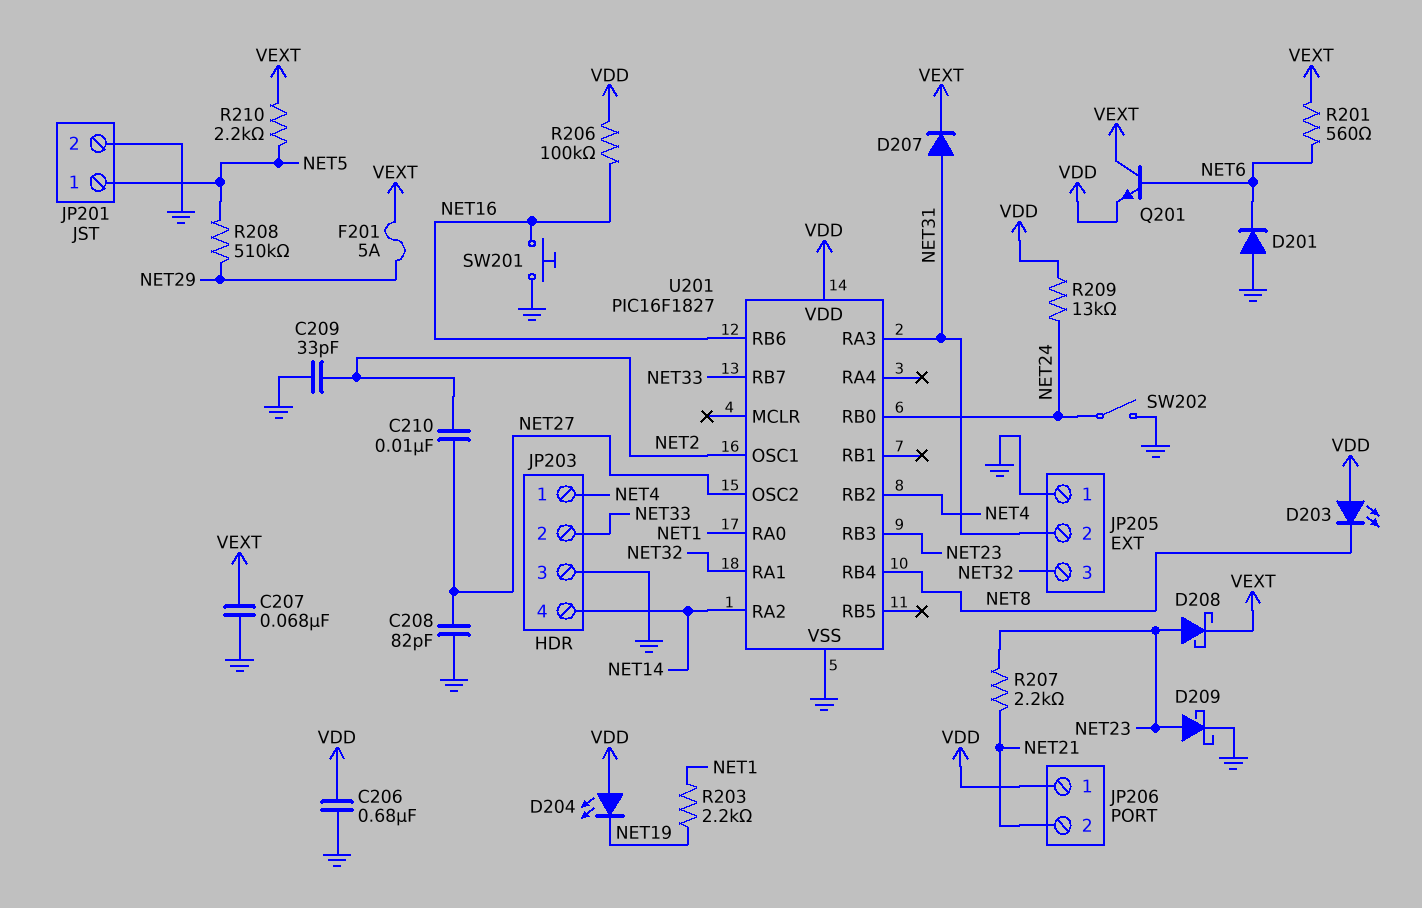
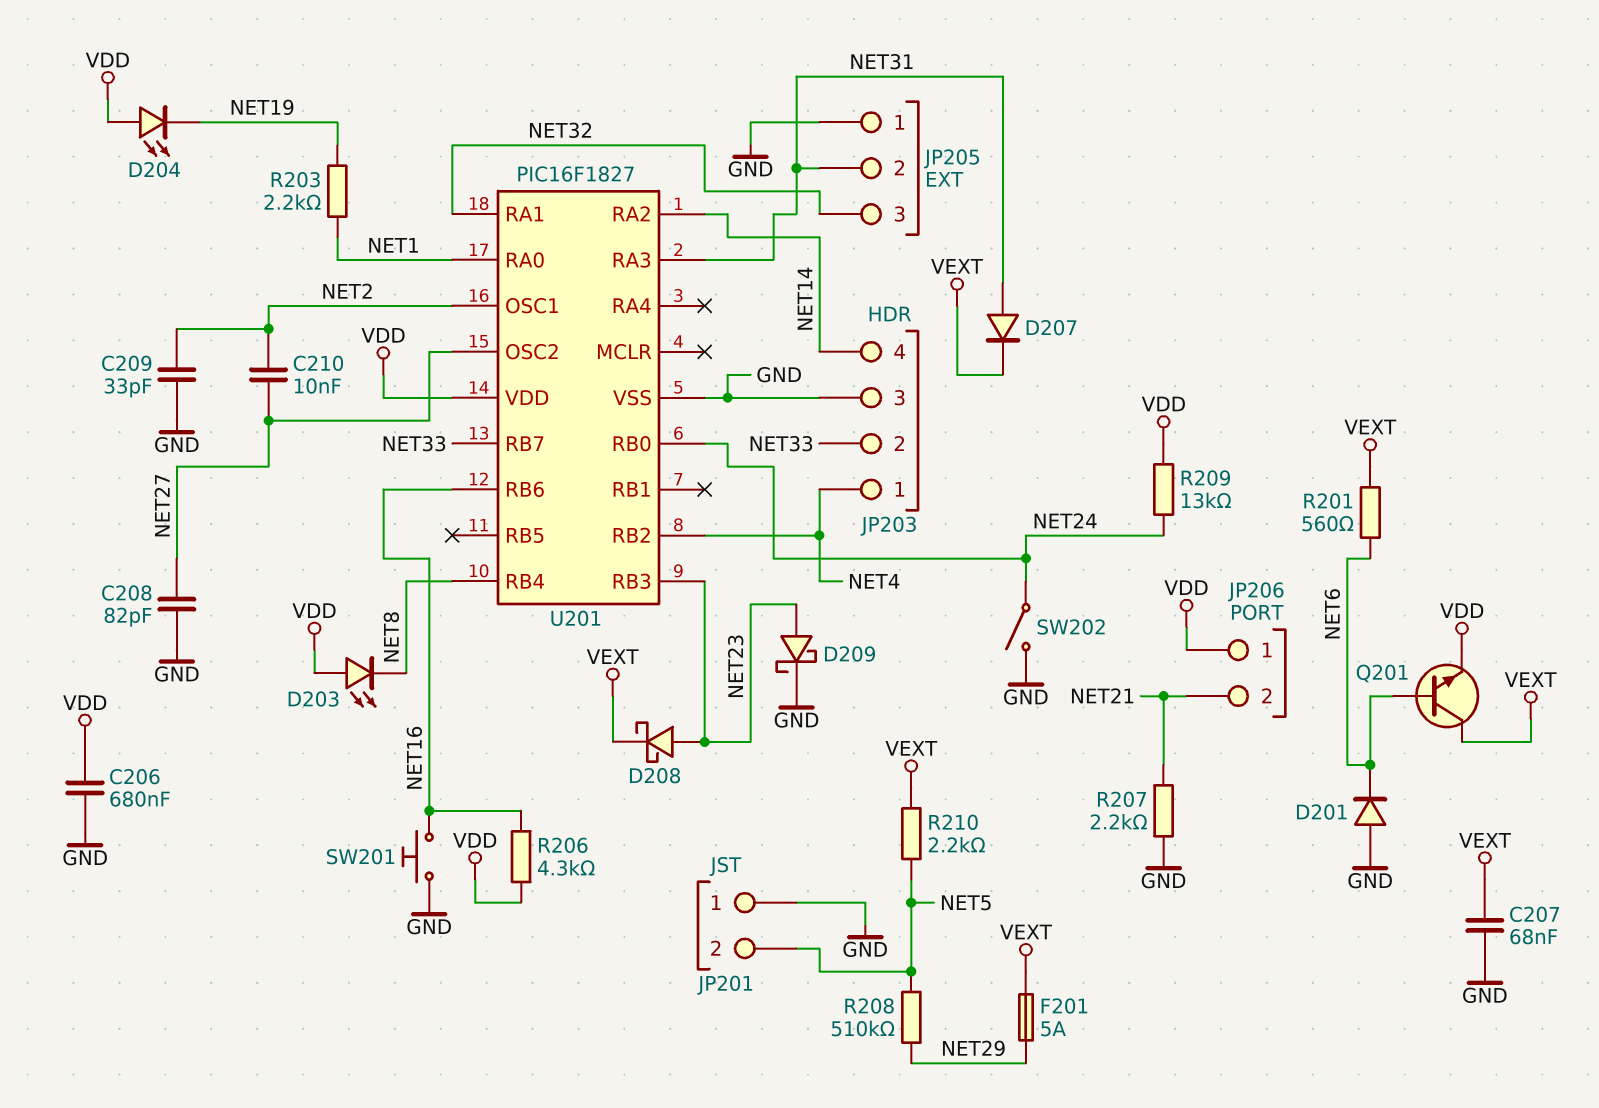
JP201 pin 1: NET5 -> GND
JP201 pin 2: GND -> NET5
R206: 100k (NET16, VDD) -> 4.3k (NET16, VDD)
R207: 2.2k (NET21, NET23) -> 2.2k (GND, NET21)

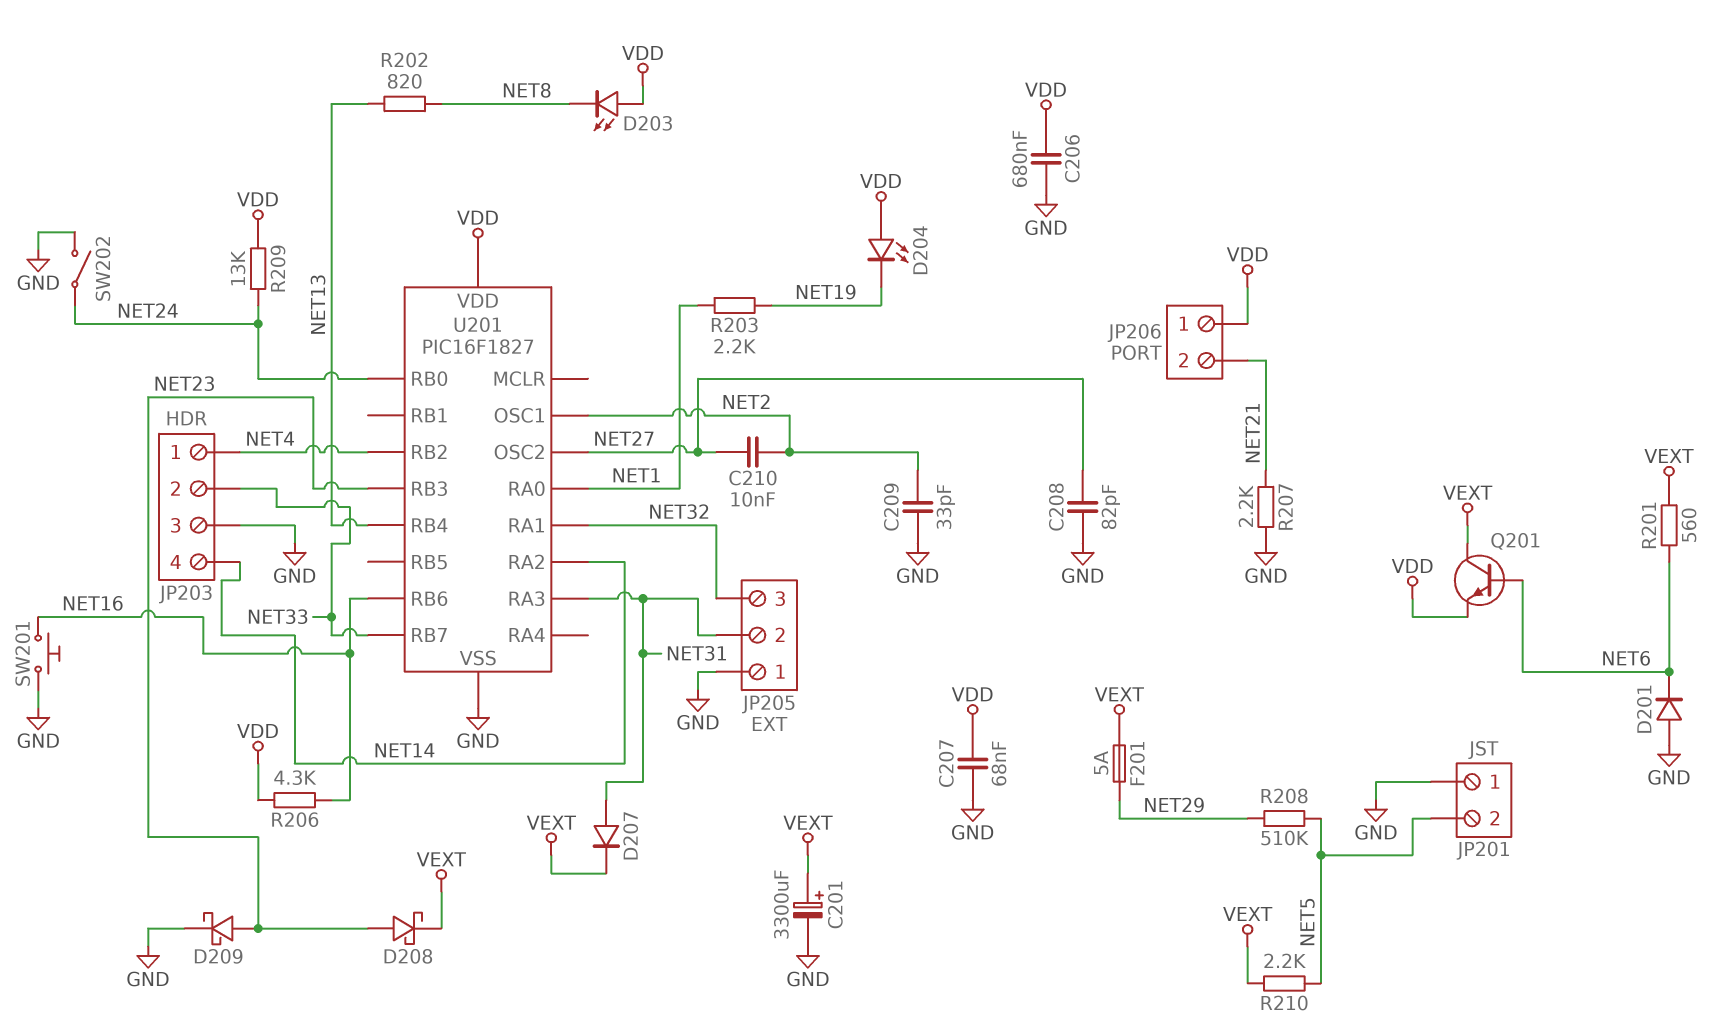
C201: none -> 3300uF (plus VEXT, minus GND)
C207: 68nF (GND, VEXT) -> 68nF (GND, VDD)
R202: none -> 820 (NET8, NET13)
U201 pin RB4: NET8 -> NET13

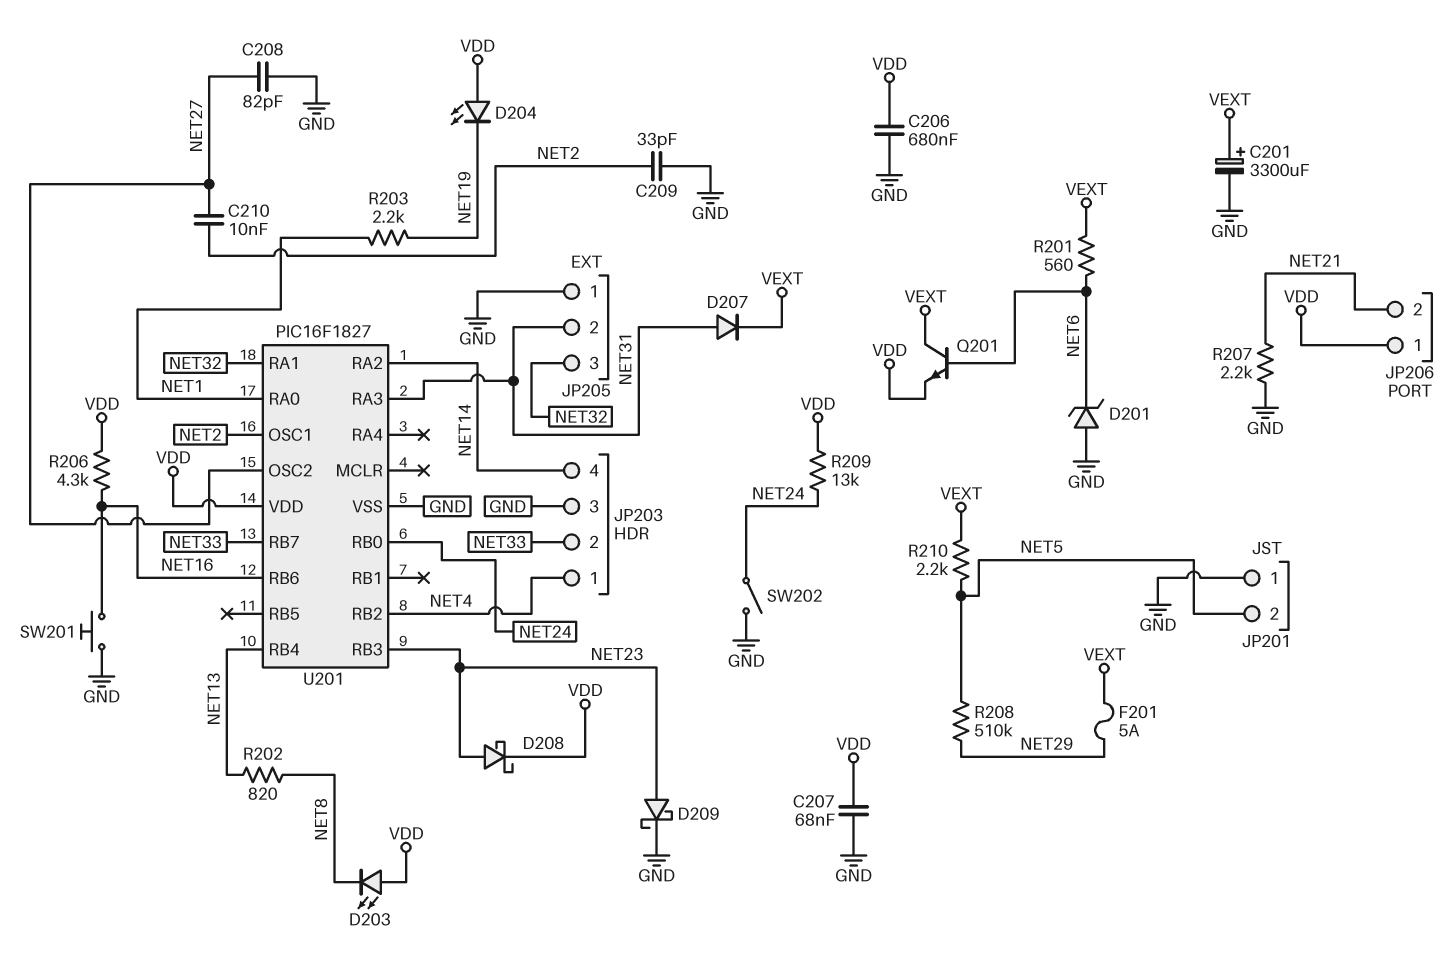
D201: diode (A GND, K NET6) -> zener (A GND, K NET6)
D208: schottky (A NET23, K VEXT) -> schottky (A NET23, K VDD)

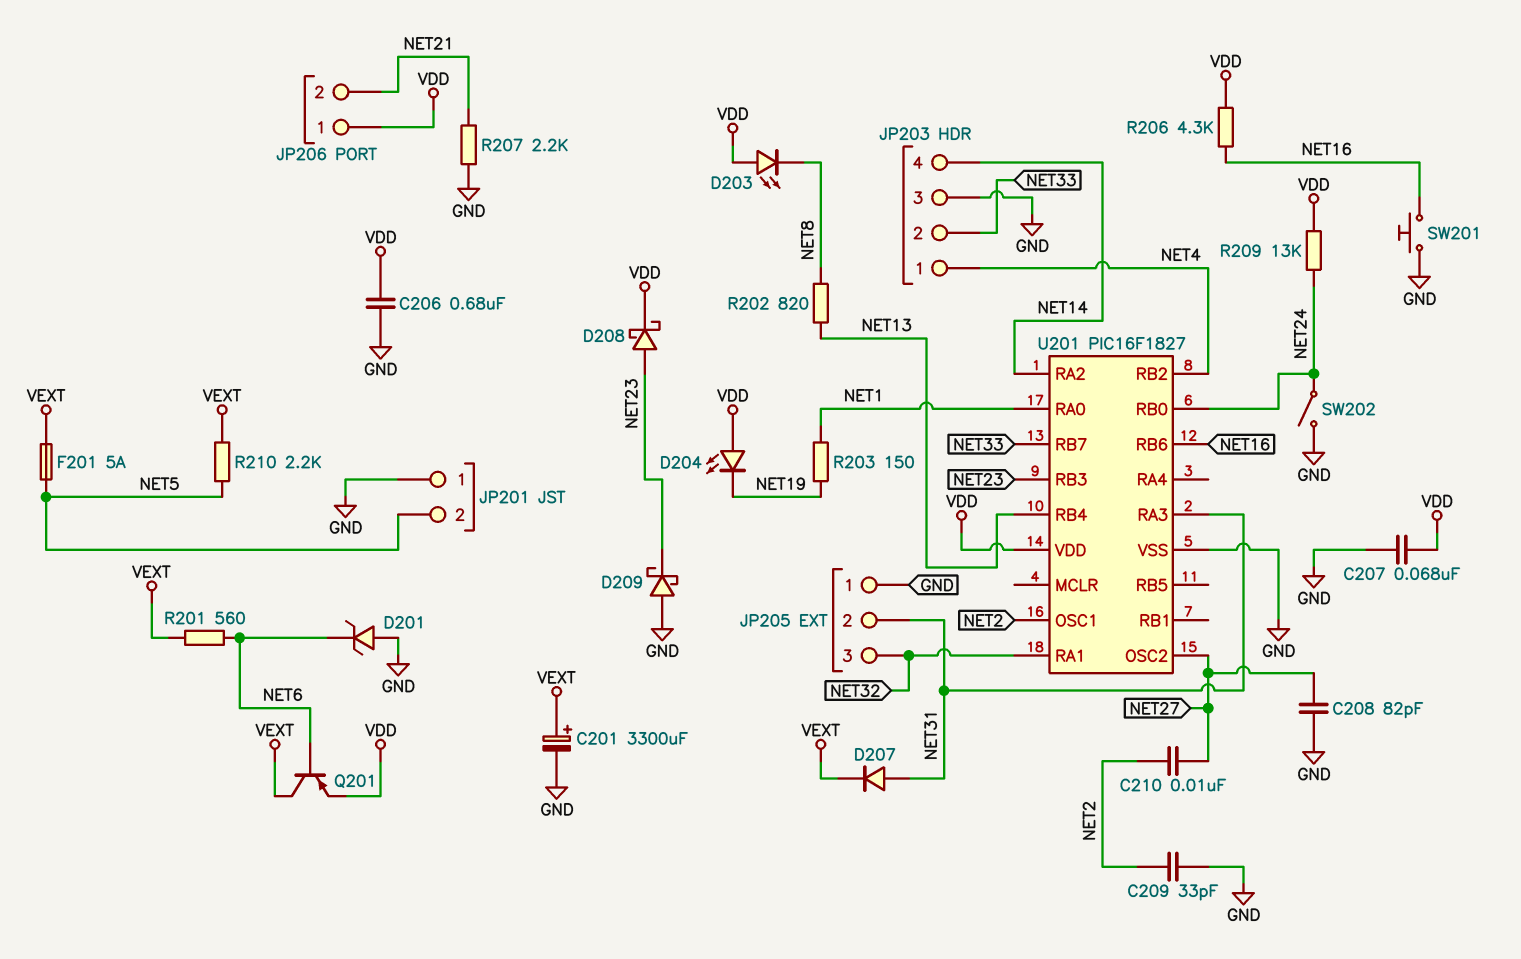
D209: schottky (A NET23, K GND) -> schottky (A GND, K NET23)
F201: 5A (NET29, VEXT) -> 5A (NET5, VEXT)
Q201: NPN (B NET6, C VEXT, E VDD) -> PNP (B NET6, C VEXT, E VDD)
R203: 2.2k (NET1, NET19) -> 150 (NET1, NET19)
R208: 510k (NET5, NET29) -> none

